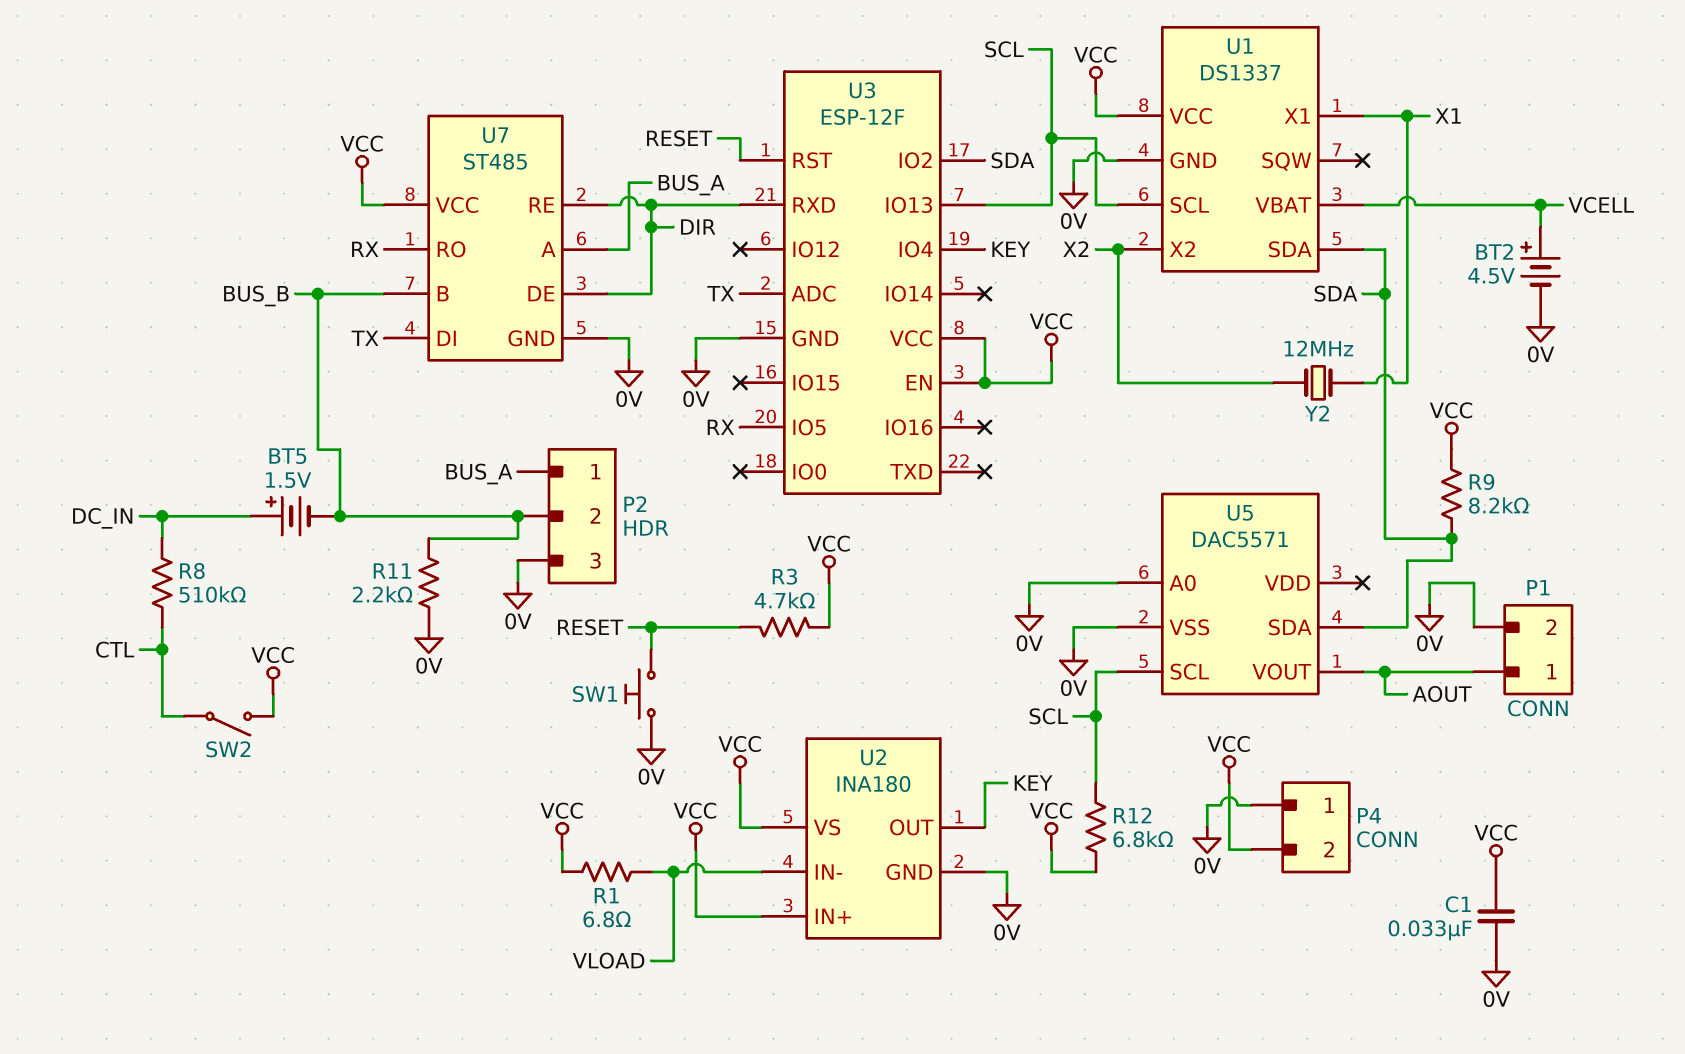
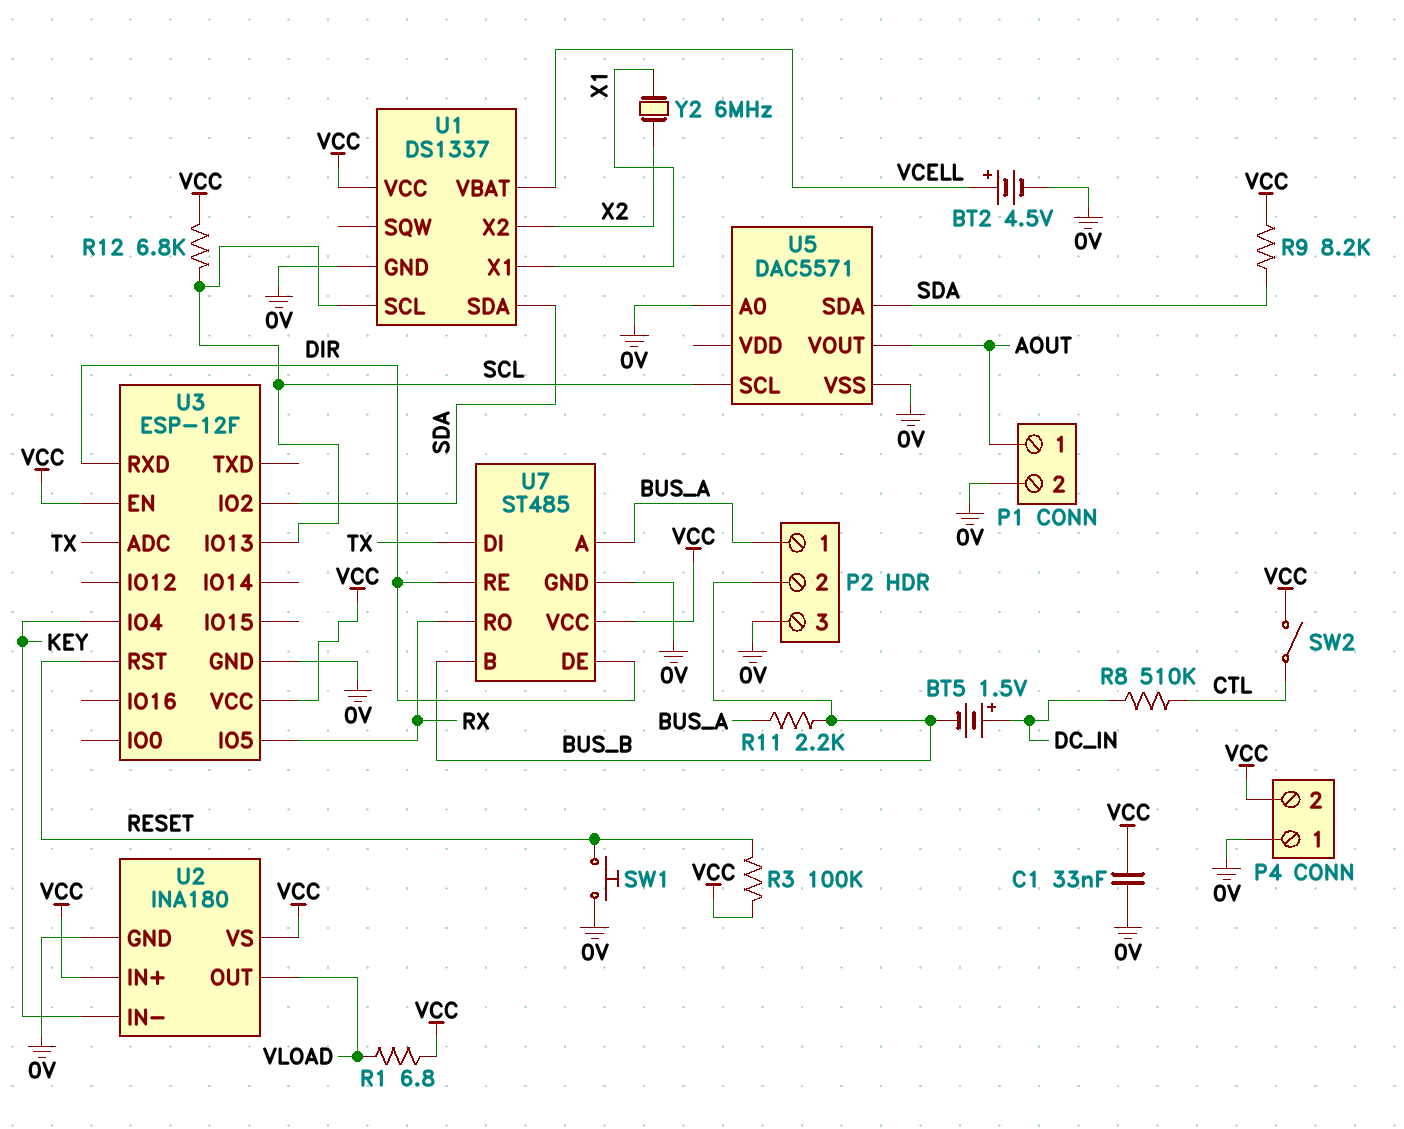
R3: 4.7k (RESET, VCC) -> 100k (RESET, VCC)
R11: 2.2k (0V, BUS_B) -> 2.2k (BUS_A, BUS_B)
U2 pin IN-: VLOAD -> KEY
U2 pin OUT: KEY -> VLOAD
Y2: 12MHz (X1, X2) -> 6MHz (X1, X2)

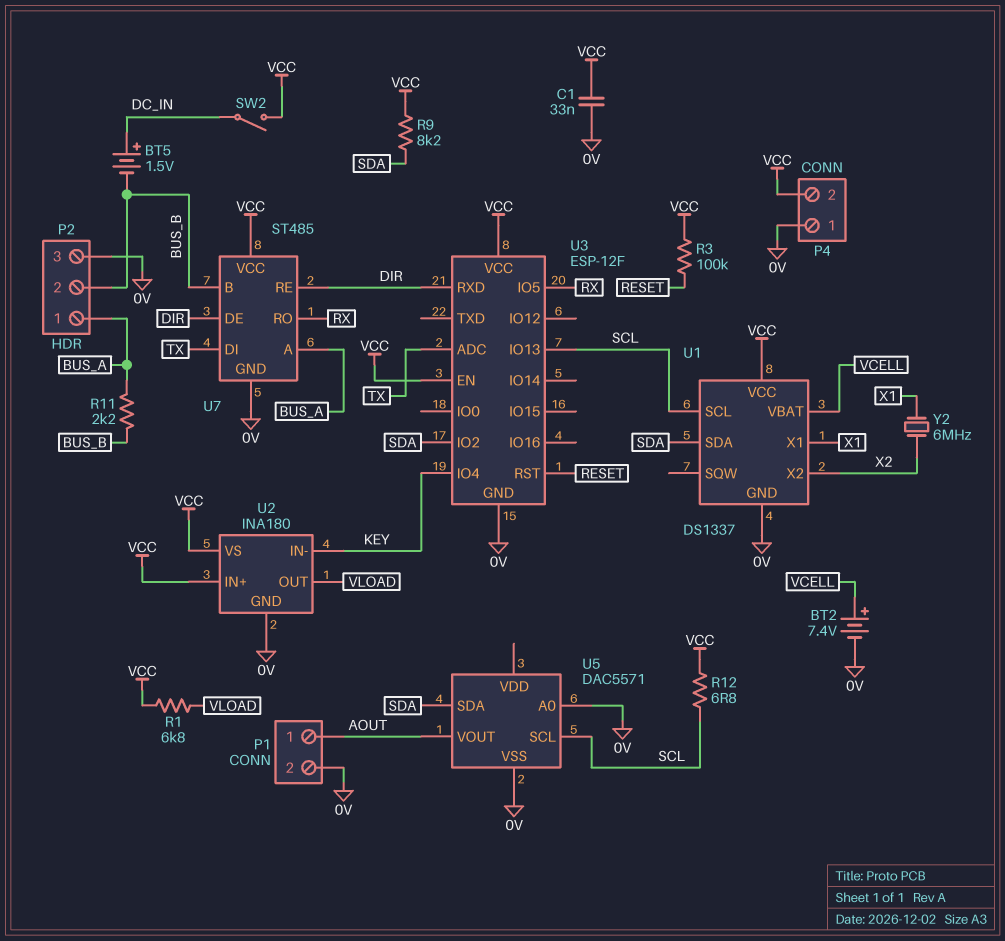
BT2: 4.5V (plus VCELL, minus 0V) -> 7.4V (plus VCELL, minus 0V)
R1: 6.8 (VCC, VLOAD) -> 6.8k (VCC, VLOAD)
R8: 510k (CTL, DC_IN) -> none
R12: 6.8k (SCL, VCC) -> 6.8 (SCL, VCC)
SW1: button (0V, RESET) -> none
SW2: switch (CTL, VCC) -> switch (DC_IN, VCC)

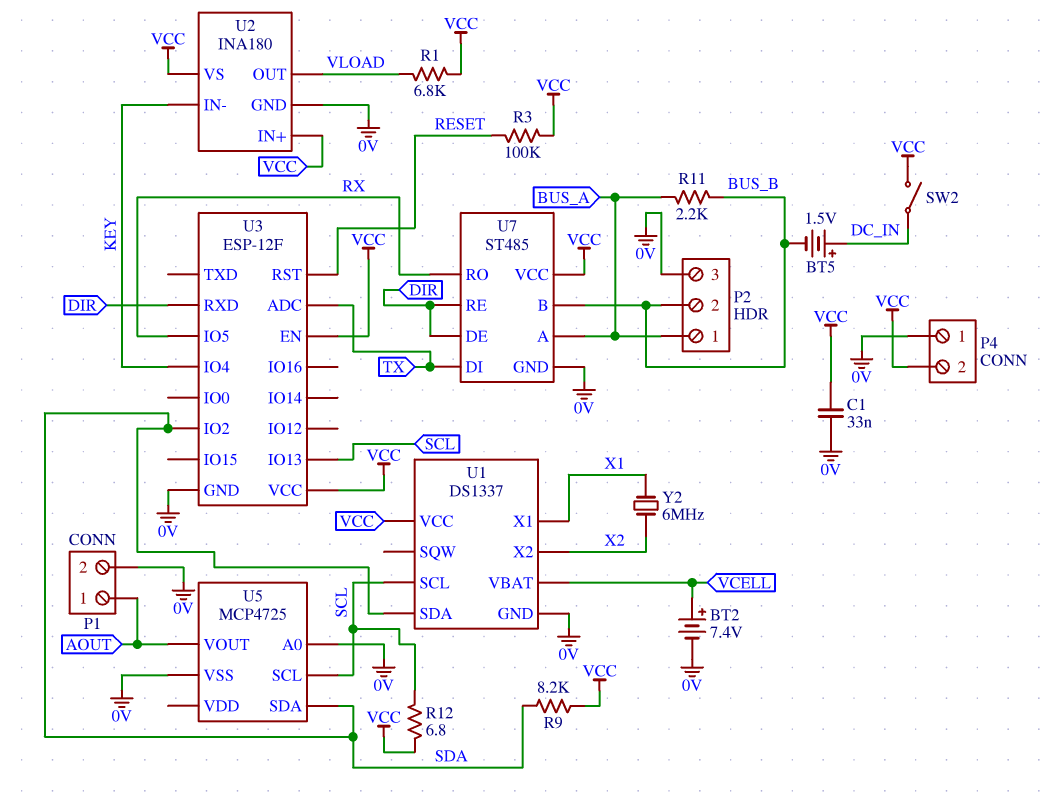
U5: DAC5571 -> MCP4725

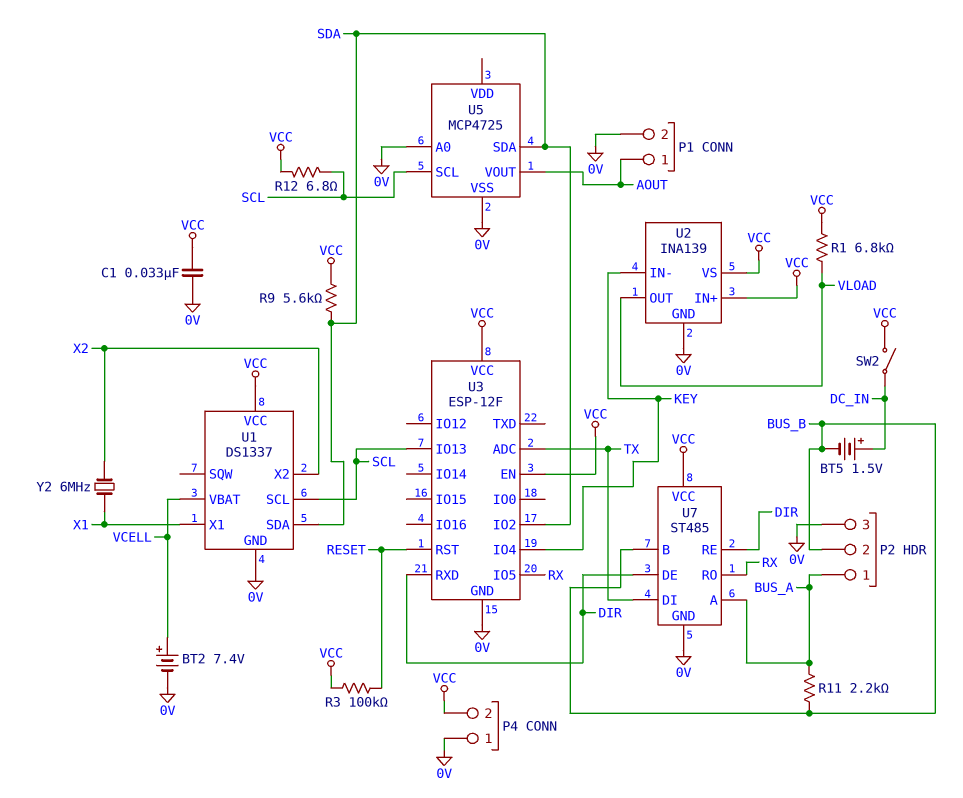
R9: 8.2k (SDA, VCC) -> 5.6k (SDA, VCC)
U2: INA180 -> INA139

